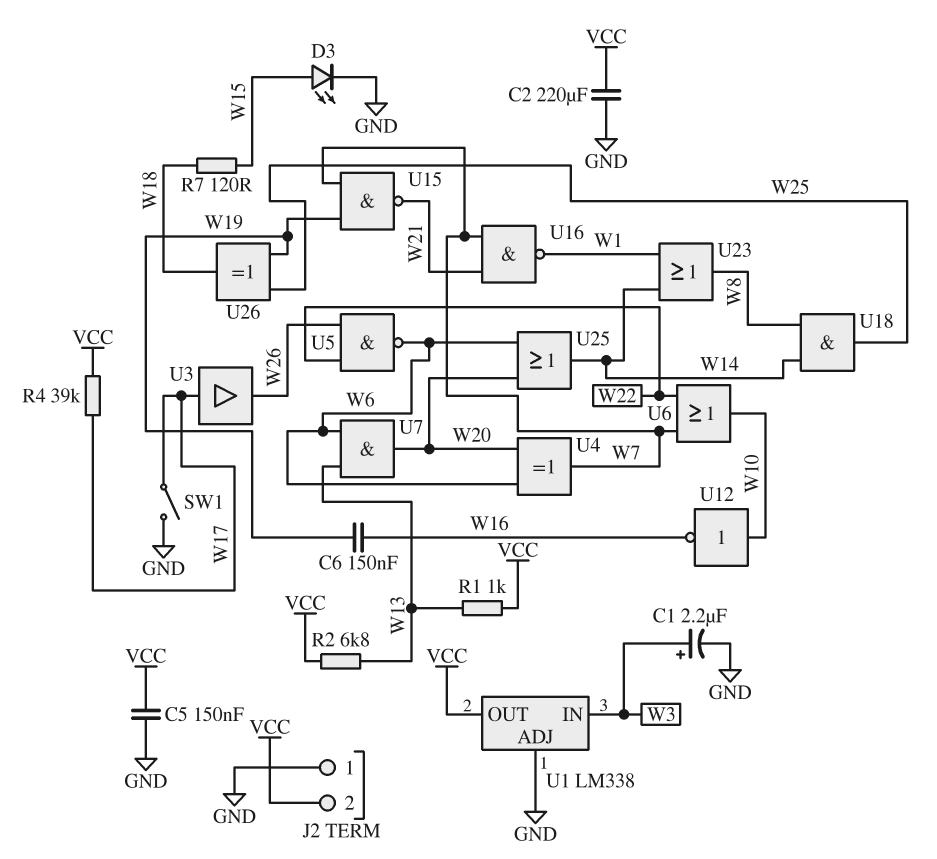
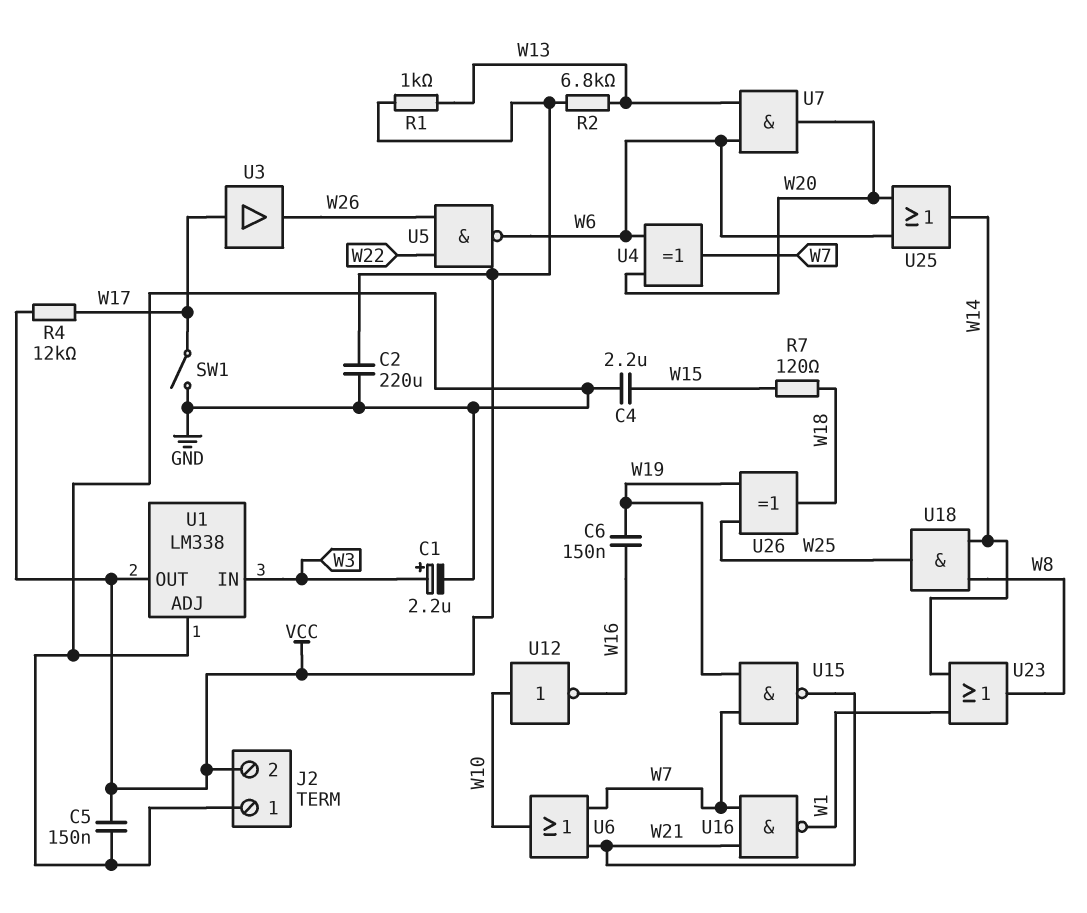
C4: none -> 2.2uF (GND, W15)
D3: LED (A W15, K GND) -> none
R4: 39k (VCC, W17) -> 12k (VCC, W17)
U6: OR (in W7, in W22, out W10) -> OR (in W7, in W21, out W10)

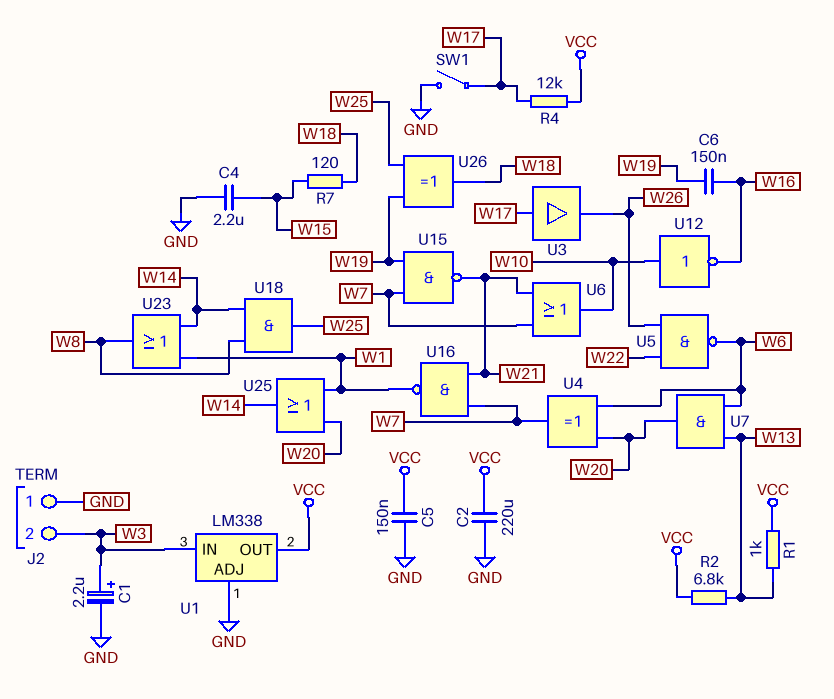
J2 pin 2: VCC -> W3
U25: OR (in W6, in W20, out W14) -> OR (in W1, in W20, out W14)

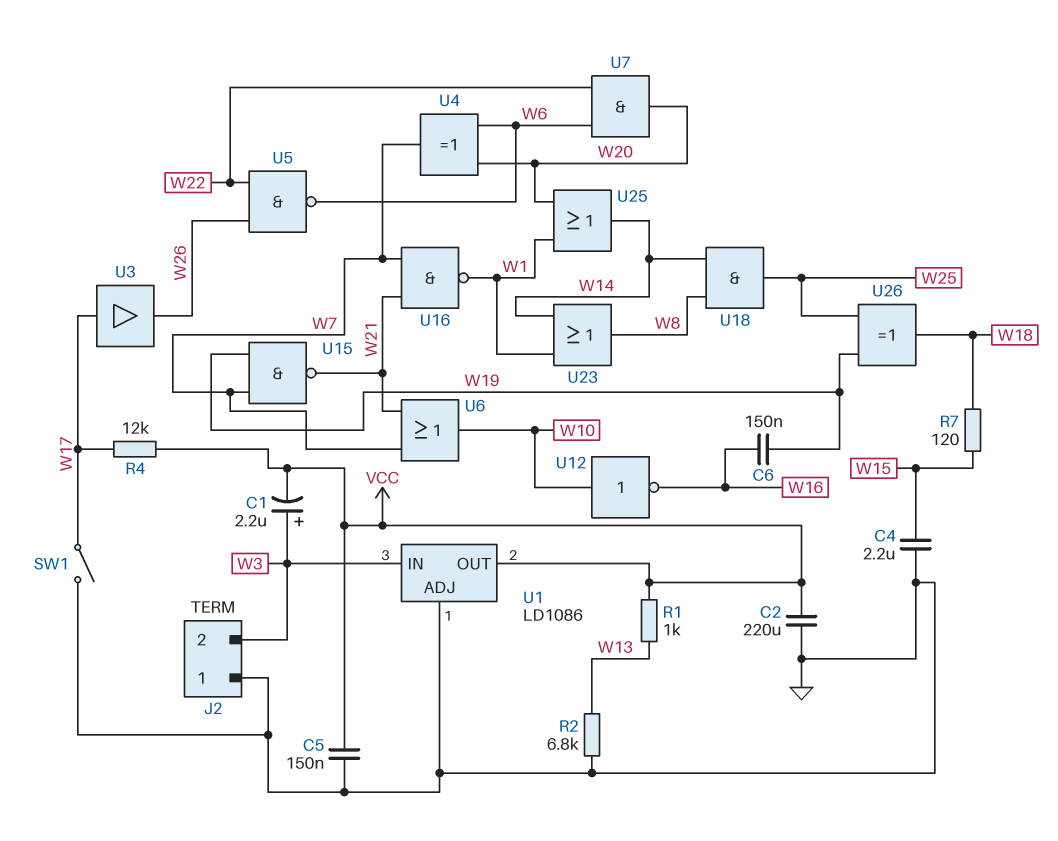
C1: 2.2uF (plus W3, minus GND) -> 2.2uF (plus W3, minus VCC)
R2: 6.8k (VCC, W13) -> 6.8k (GND, W13)
U1: LM338 -> LD1086
U7: AND (in W6, in W13, out W20) -> AND (in W6, in W22, out W20)

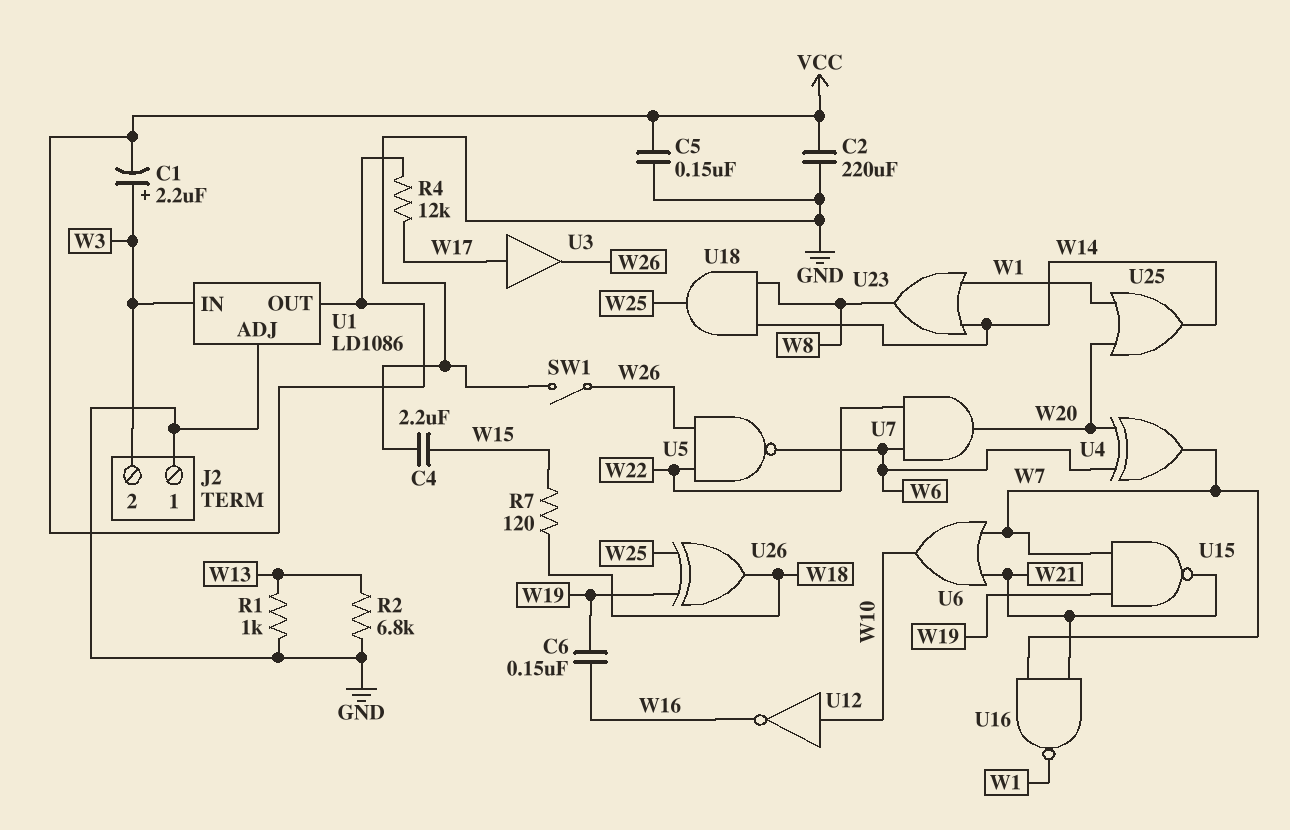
R1: 1k (VCC, W13) -> 1k (GND, W13)
SW1: switch (GND, W17) -> switch (GND, W26)

